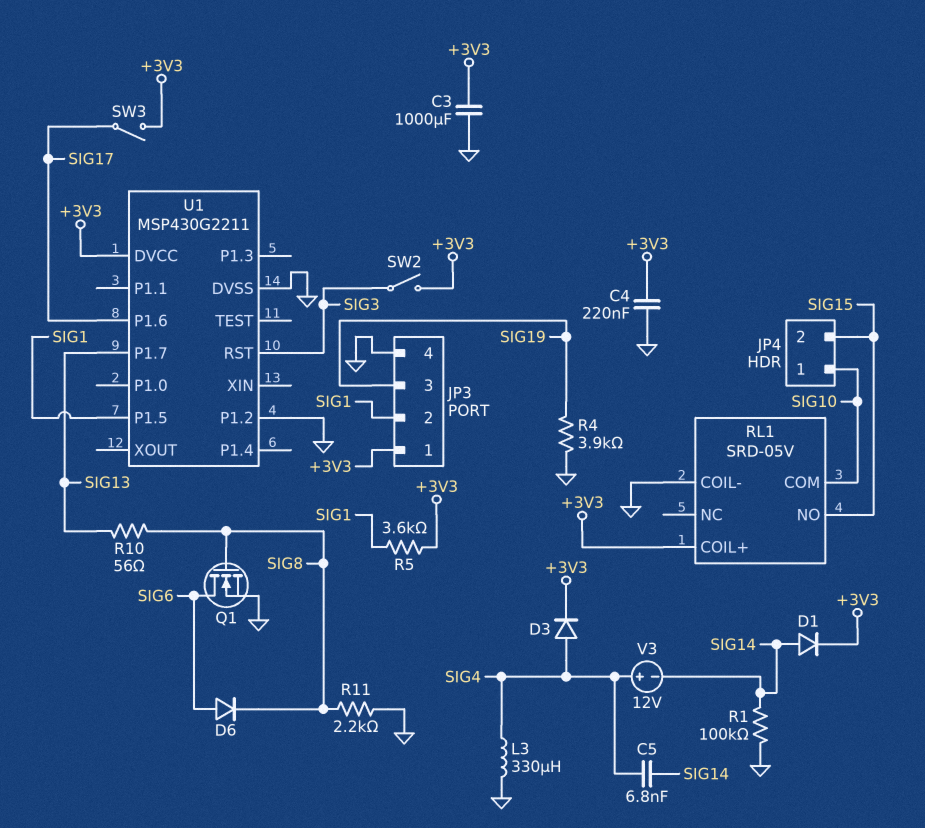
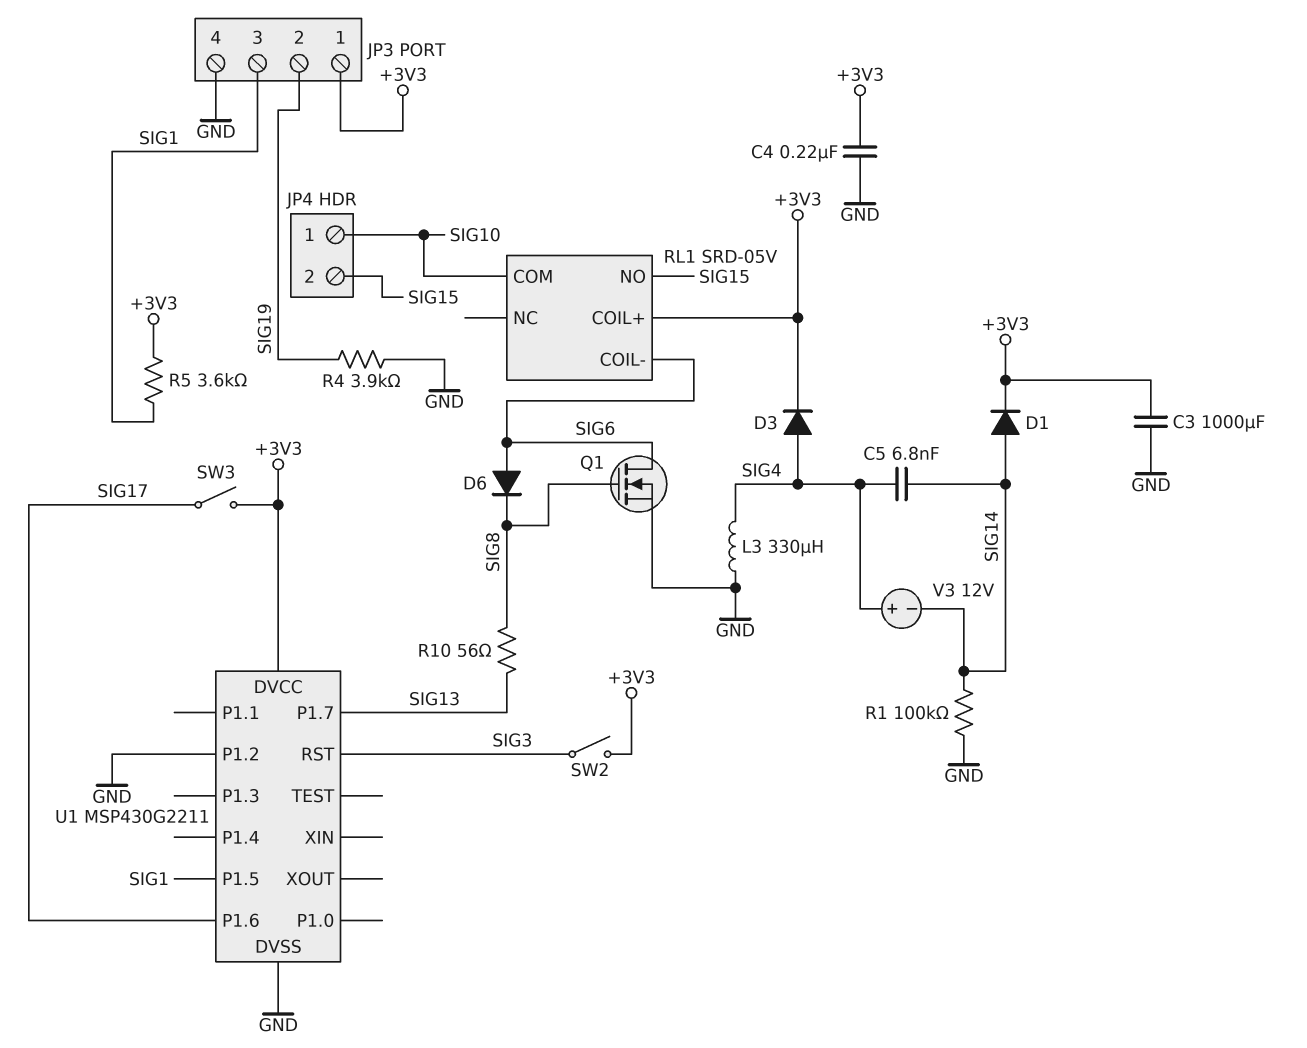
JP3 pin 2: SIG1 -> SIG19
JP3 pin 3: SIG19 -> SIG1
R11: 2.2k (GND, SIG8) -> none
RL1 pin COIL-: GND -> SIG6

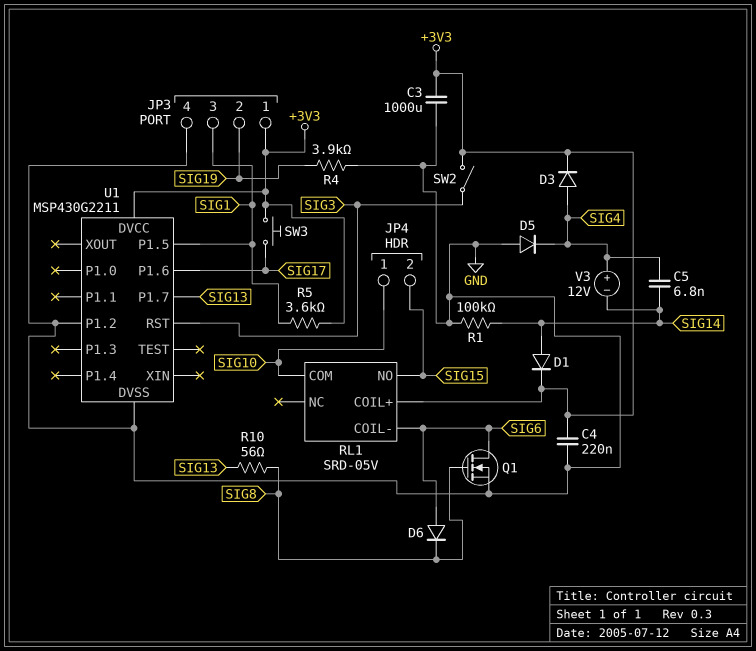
D5: none -> diode (A GND, K SIG4)
L3: 330uH (GND, SIG4) -> none
SW3: switch (+3V3, SIG17) -> button (+3V3, SIG17)

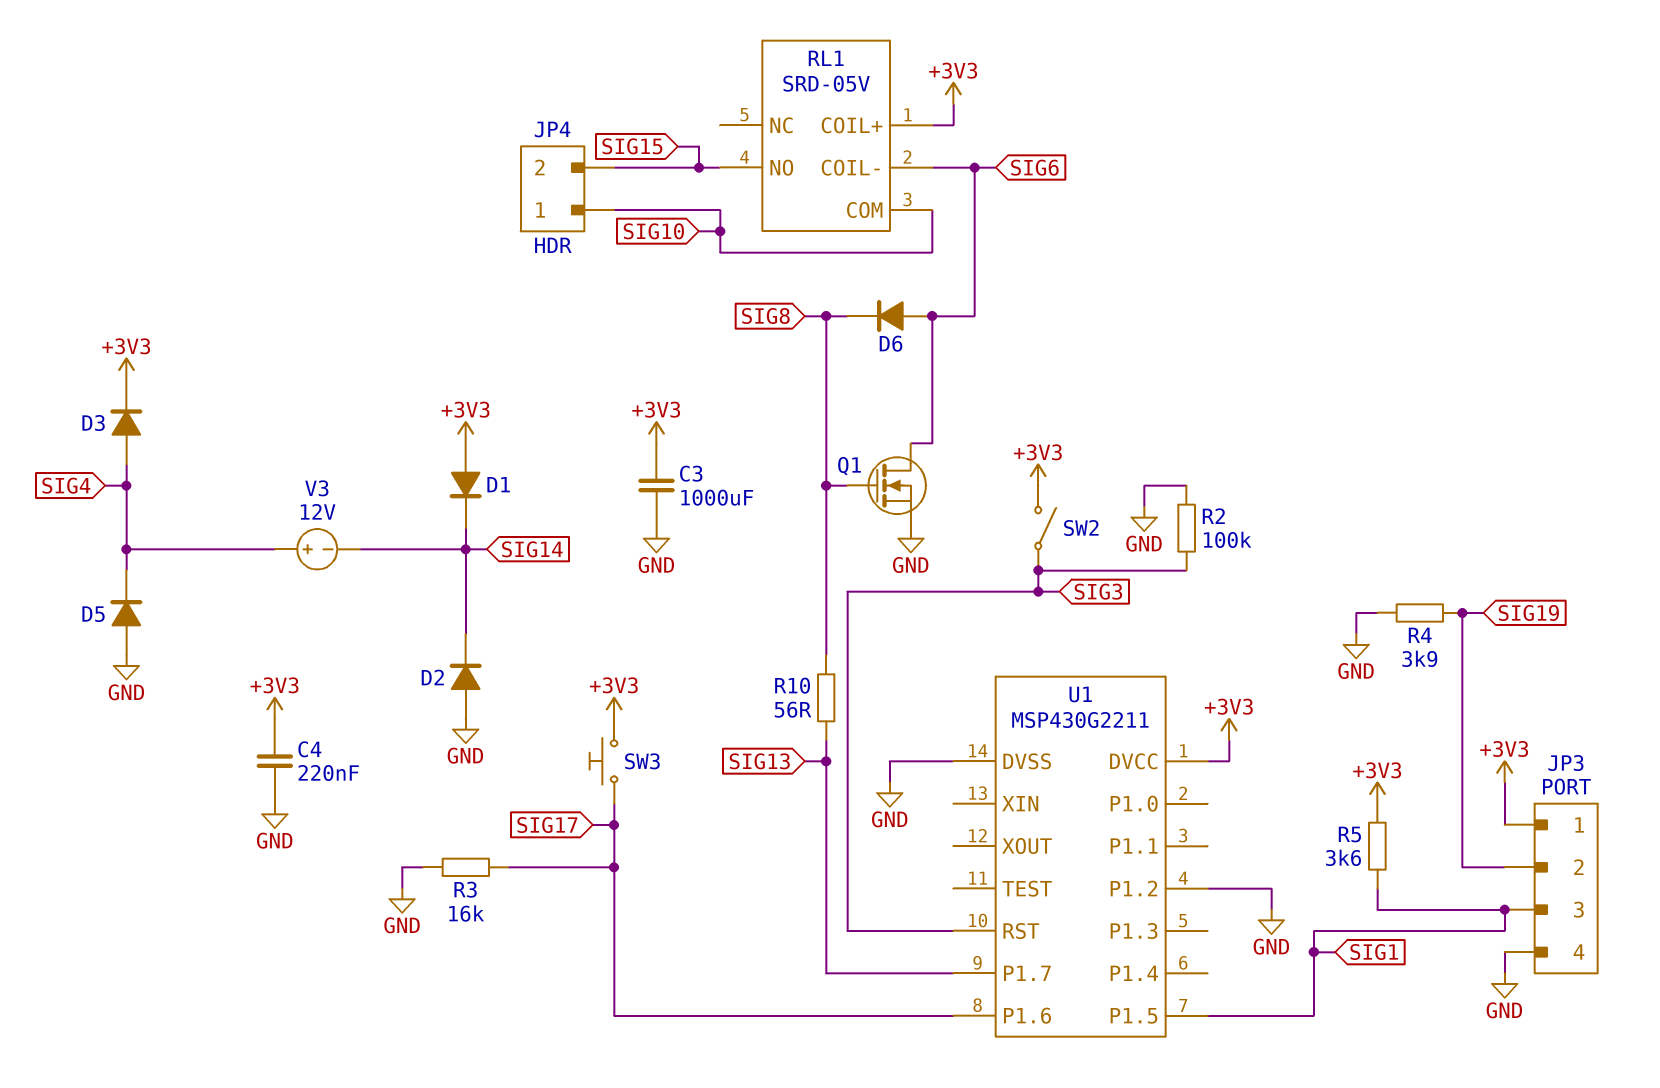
C5: 6.8nF (SIG4, SIG14) -> none
D1: diode (A SIG14, K +3V3) -> diode (A +3V3, K SIG14)
D2: none -> diode (A GND, K SIG14)
R1: 100k (GND, SIG14) -> none
R2: none -> 100k (GND, SIG3)
R3: none -> 16k (GND, SIG17)

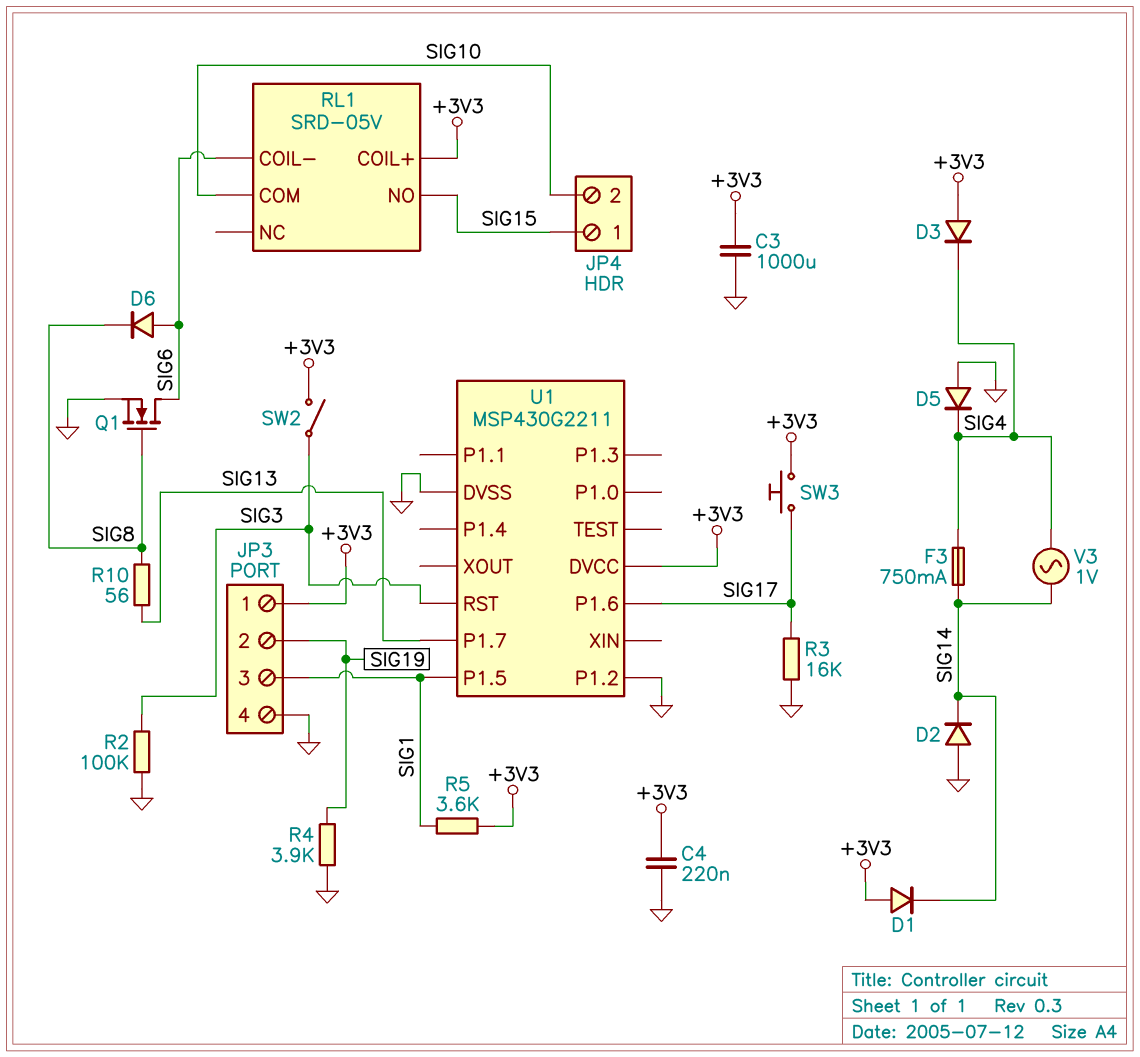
D3: diode (A SIG4, K +3V3) -> diode (A +3V3, K SIG4)
F3: none -> 750mA (SIG4, SIG14)
JP4 pin 1: SIG10 -> SIG15
JP4 pin 2: SIG15 -> SIG10
V3: 12V (plus SIG4, minus SIG14) -> AC 1V (SIG4, SIG14)

